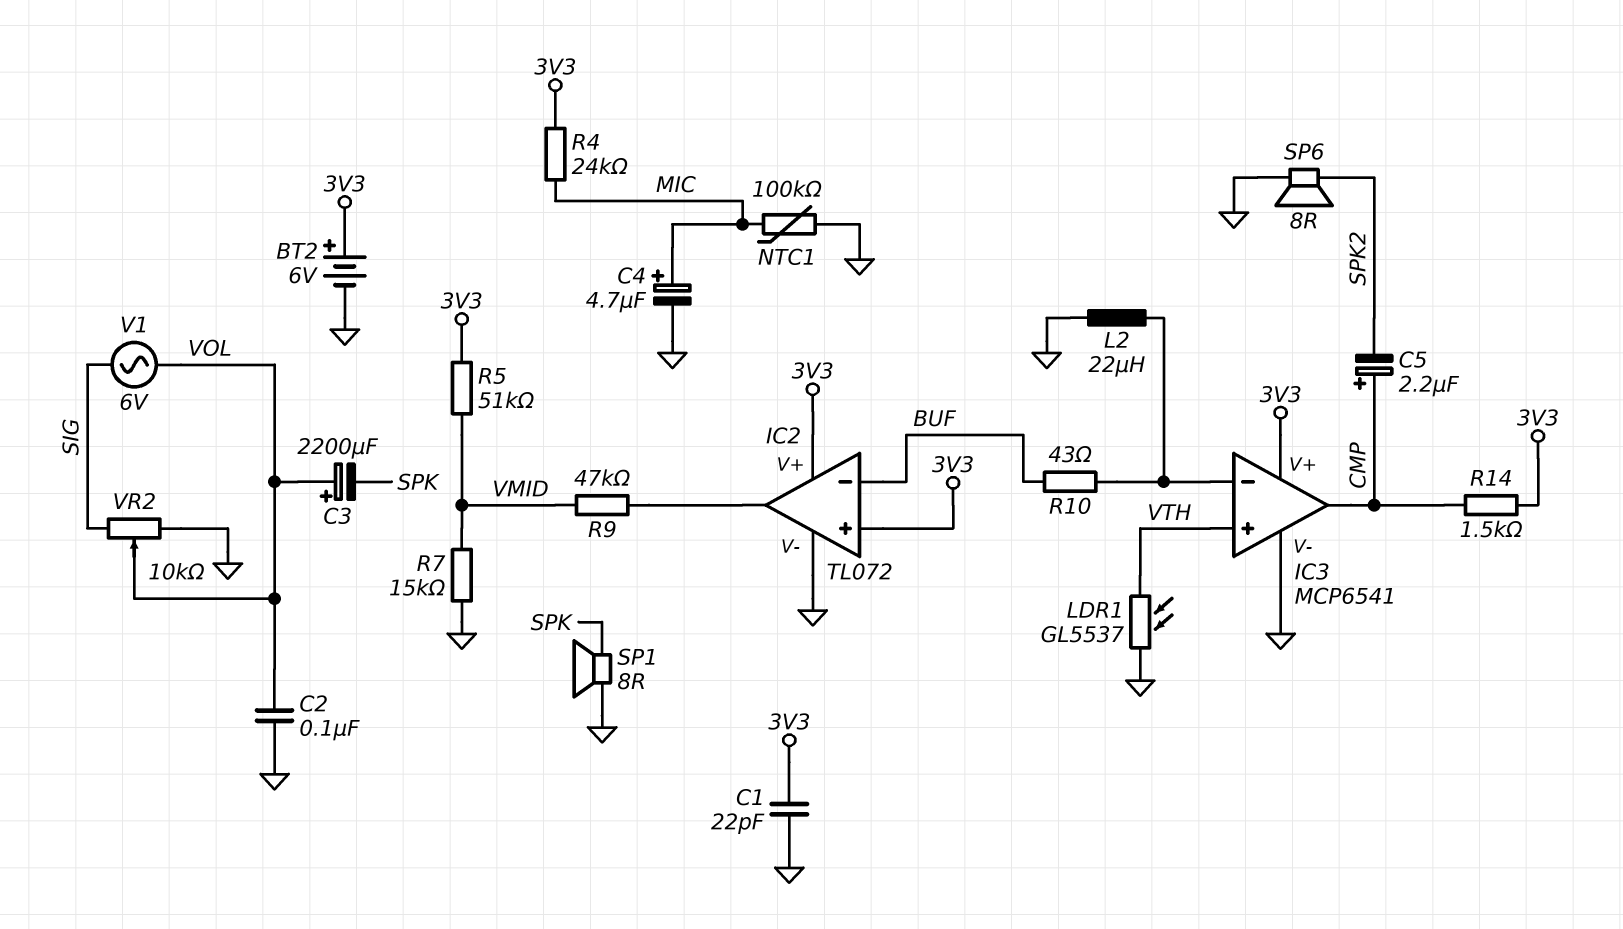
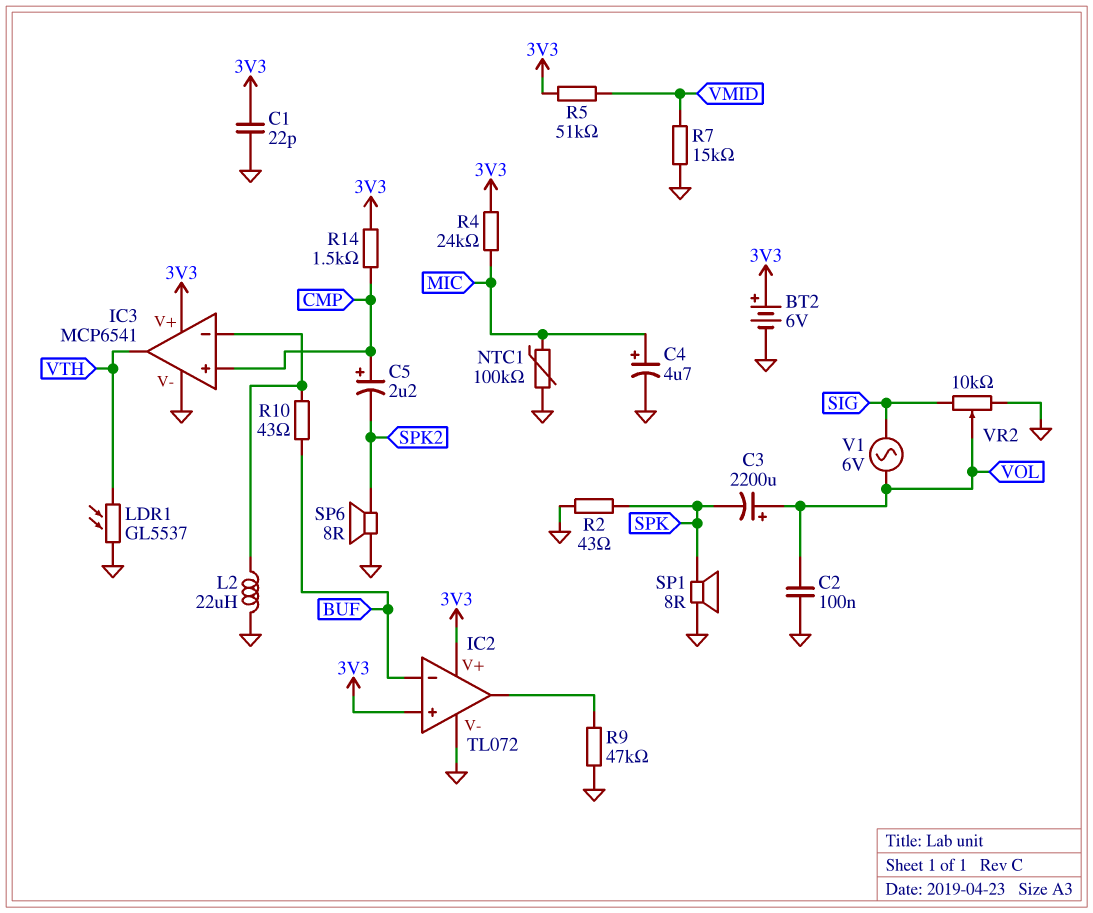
IC3 pin in+: VTH -> CMP
IC3 pin out: CMP -> VTH
R2: none -> 43 (GND, SPK)
R9: 47k (IC2/out, VMID) -> 47k (GND, IC2/out)

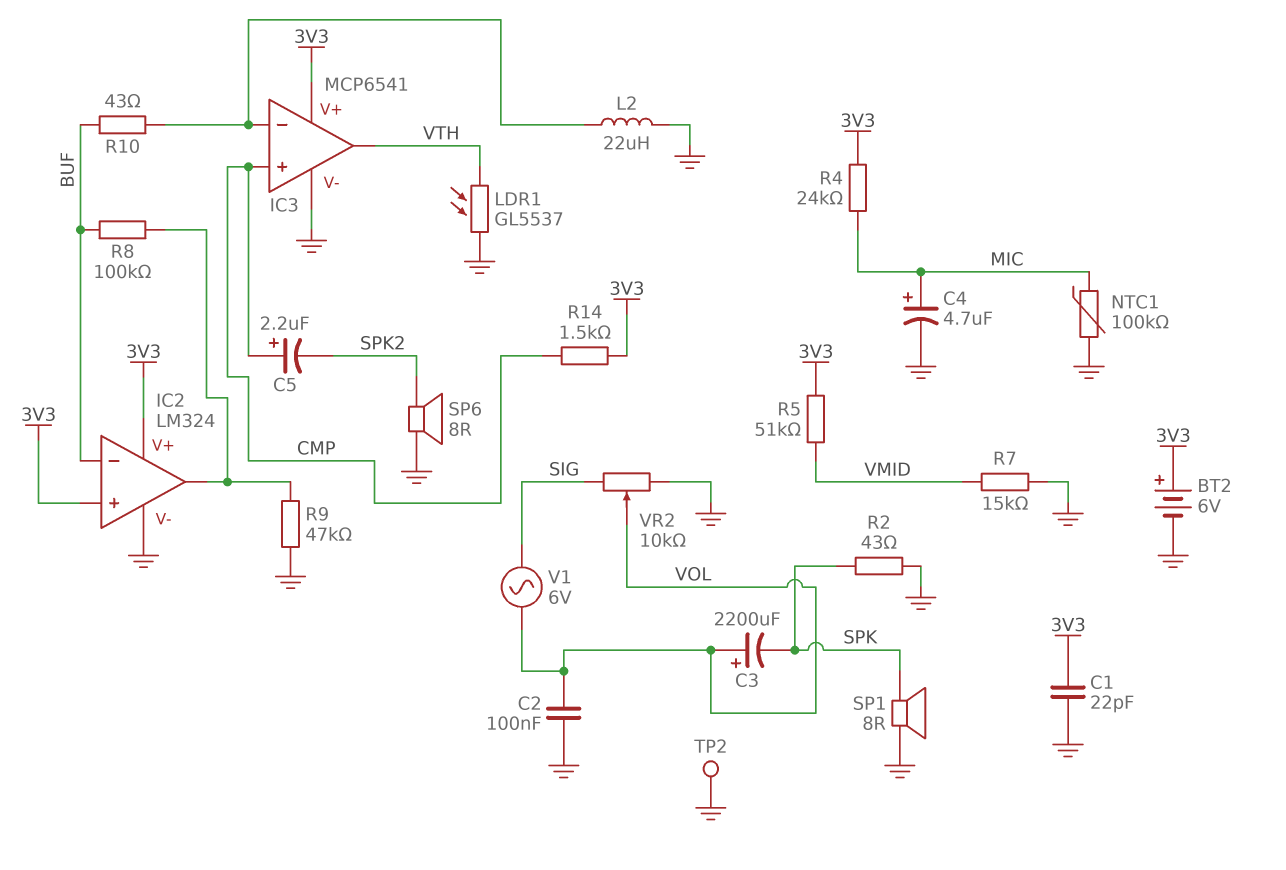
IC2: TL072 -> LM324
R8: none -> 100k (BUF, IC2/out)
TP2: none -> test point (GND)

